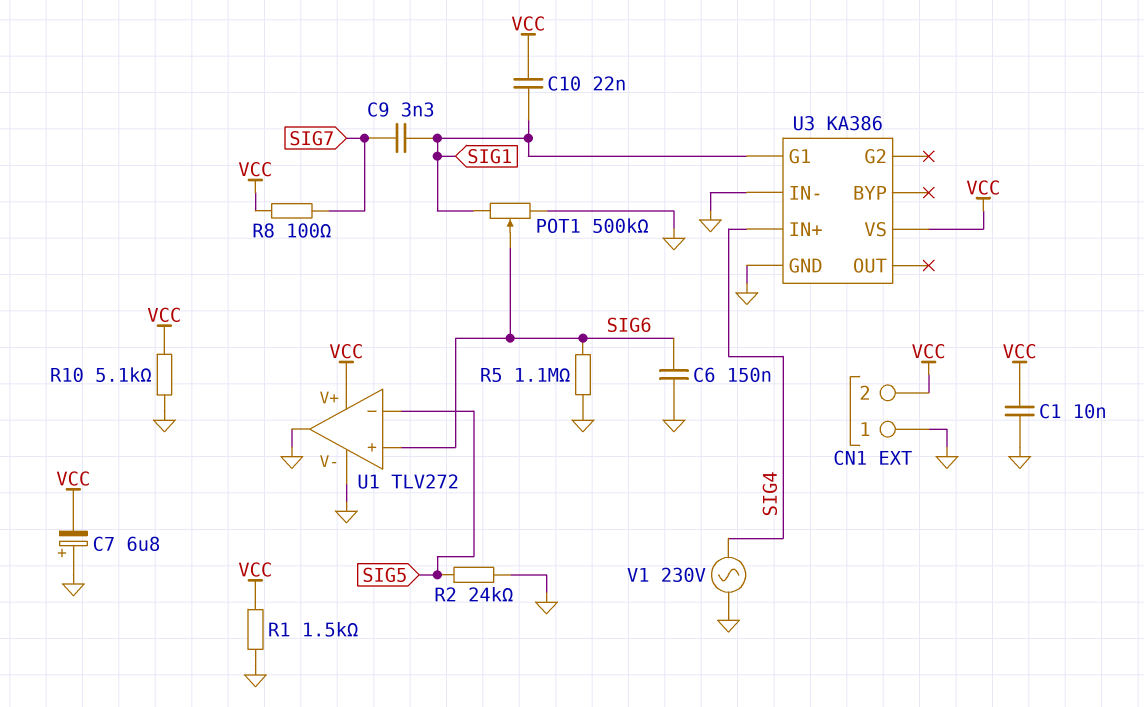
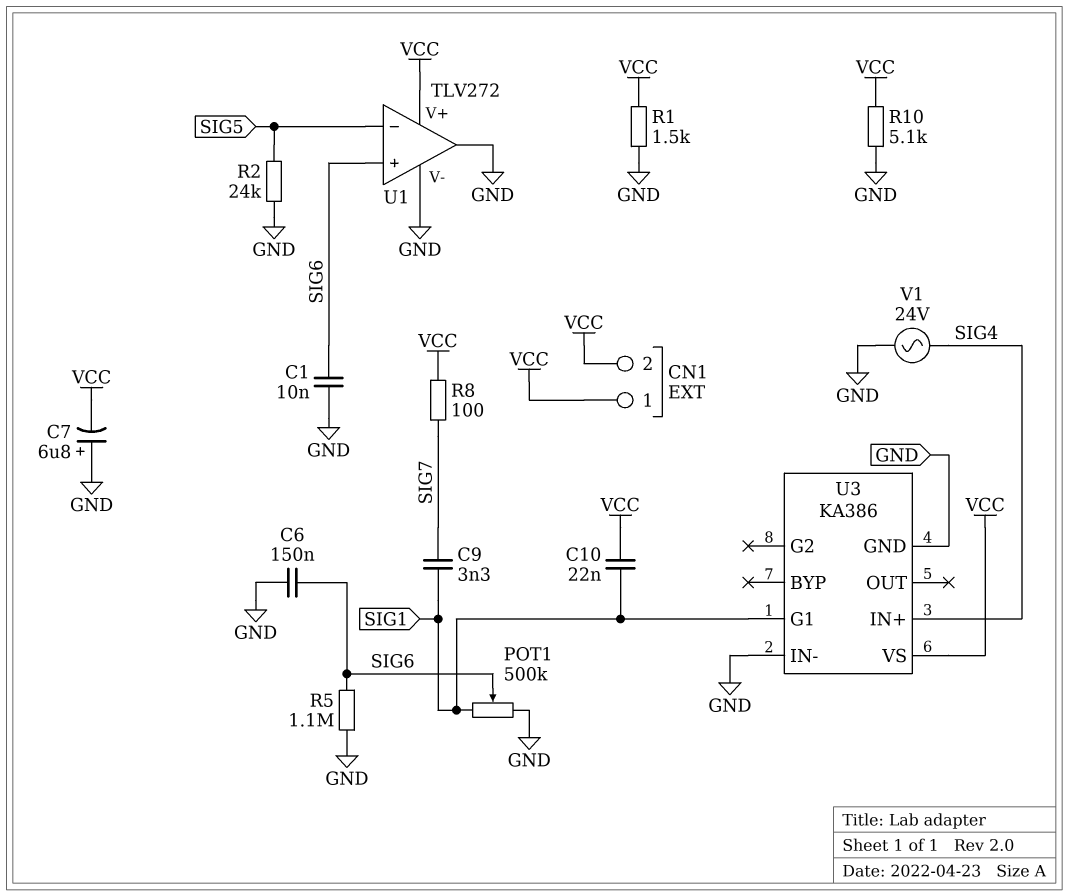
C1: 10nF (GND, VCC) -> 10nF (GND, SIG6)
CN1 pin 1: GND -> VCC
V1: AC 230V (GND, SIG4) -> AC 24V (GND, SIG4)

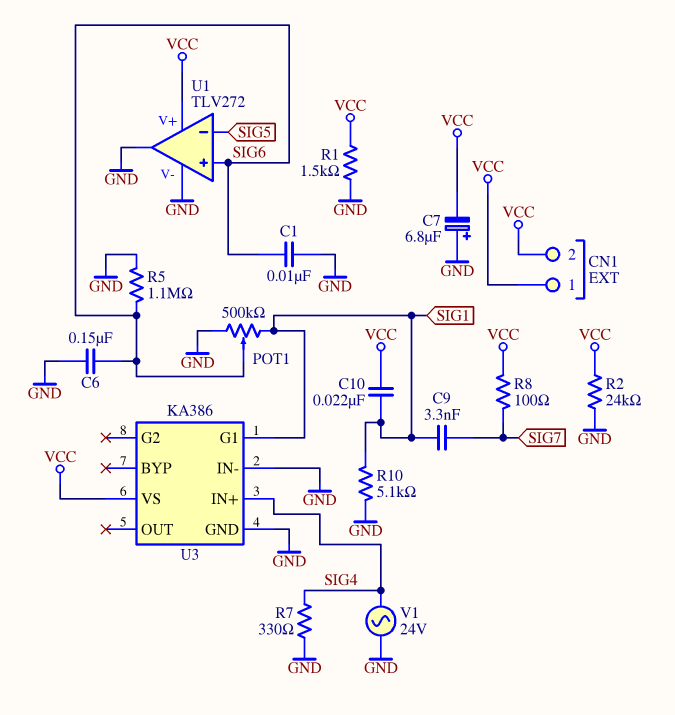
R2: 24k (GND, SIG5) -> 24k (GND, VCC)
R7: none -> 330 (GND, SIG4)
R10: 5.1k (GND, VCC) -> 5.1k (GND, SIG1)

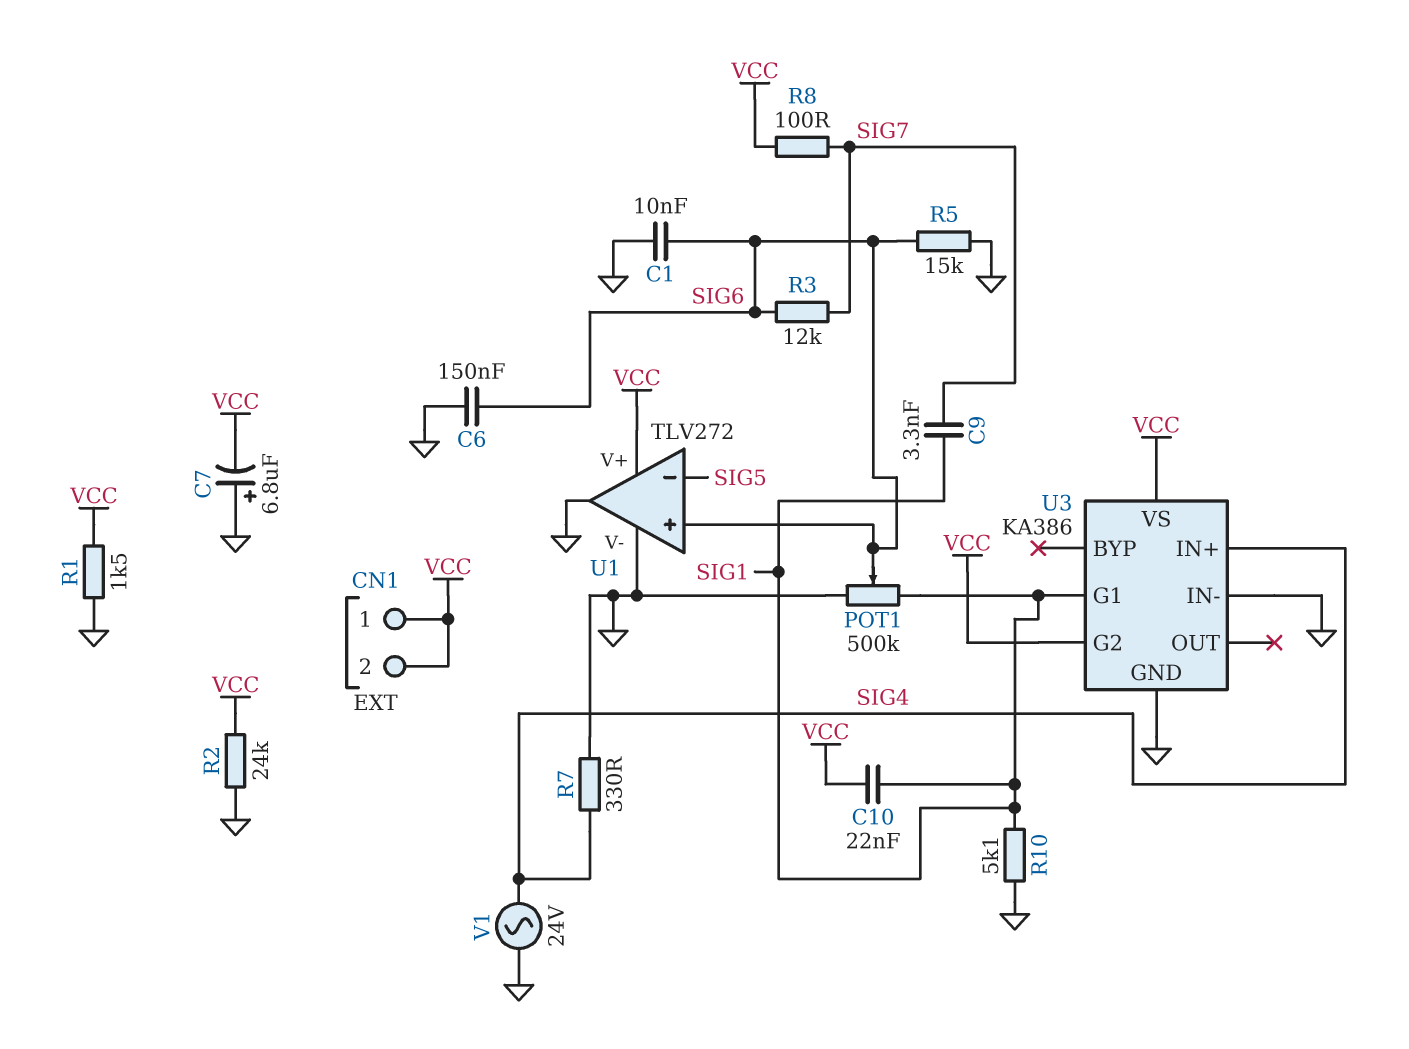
R3: none -> 12k (SIG6, SIG7)
R5: 1.1M (GND, SIG6) -> 15k (GND, SIG6)
U3 pin G2: none -> VCC

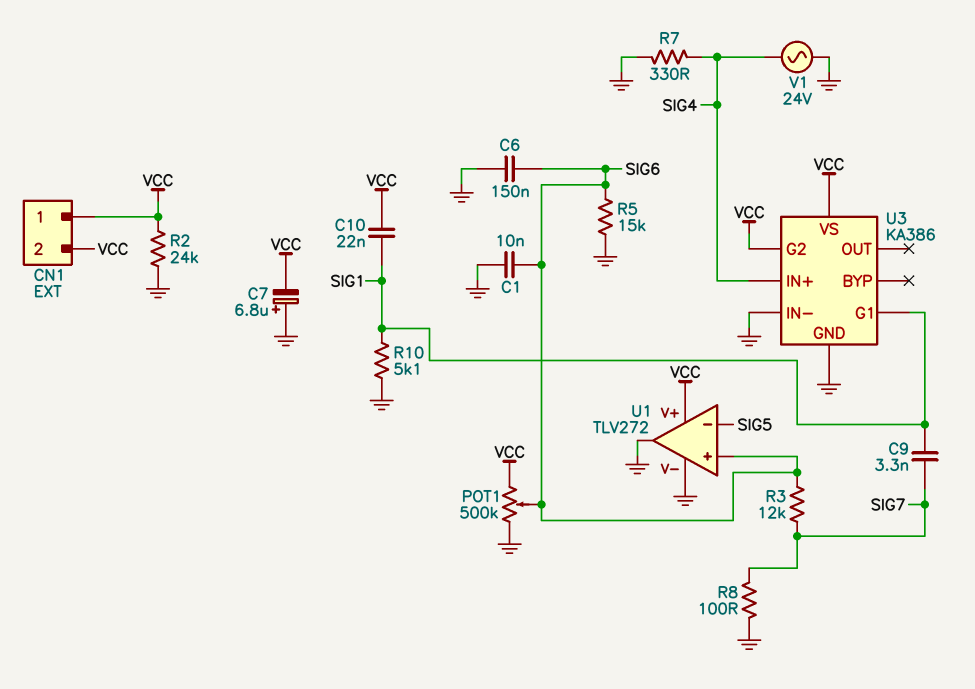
POT1: 500k (GND, SIG1, wiper SIG6) -> 500k (GND, VCC, wiper SIG6)
R1: 1.5k (GND, VCC) -> none
R8: 100 (SIG7, VCC) -> 100 (GND, SIG7)

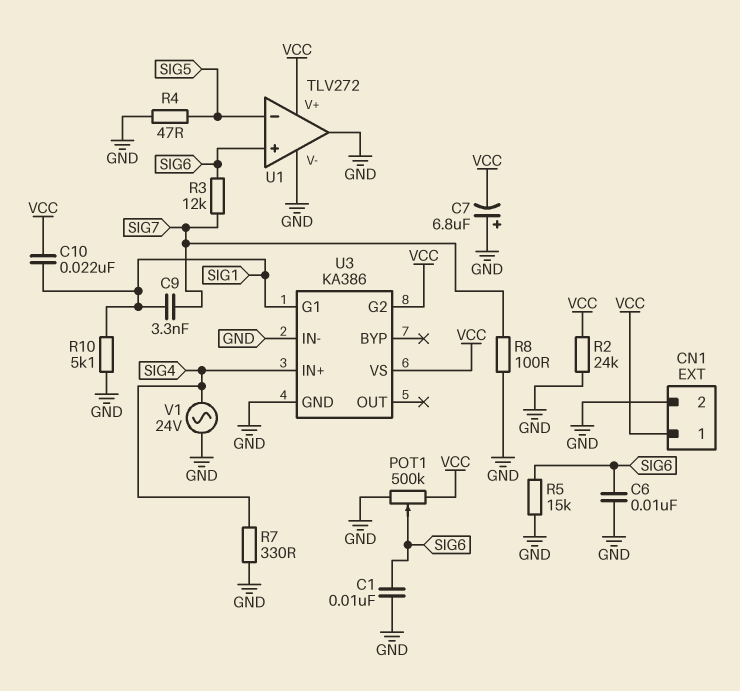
C6: 150nF (GND, SIG6) -> 10nF (GND, SIG6)
CN1 pin 2: VCC -> GND
R4: none -> 47 (GND, SIG5)

